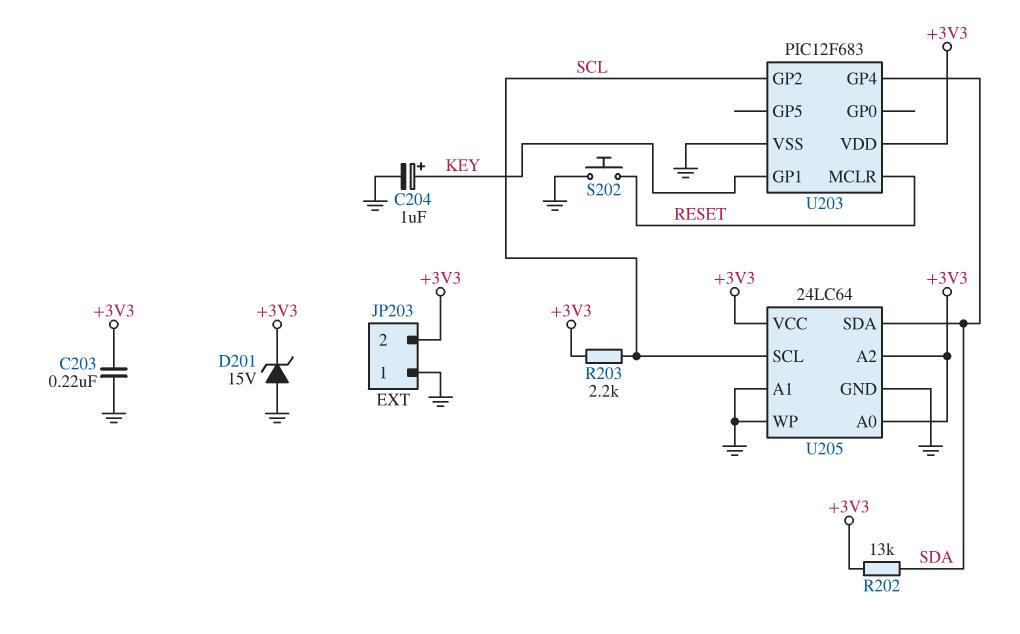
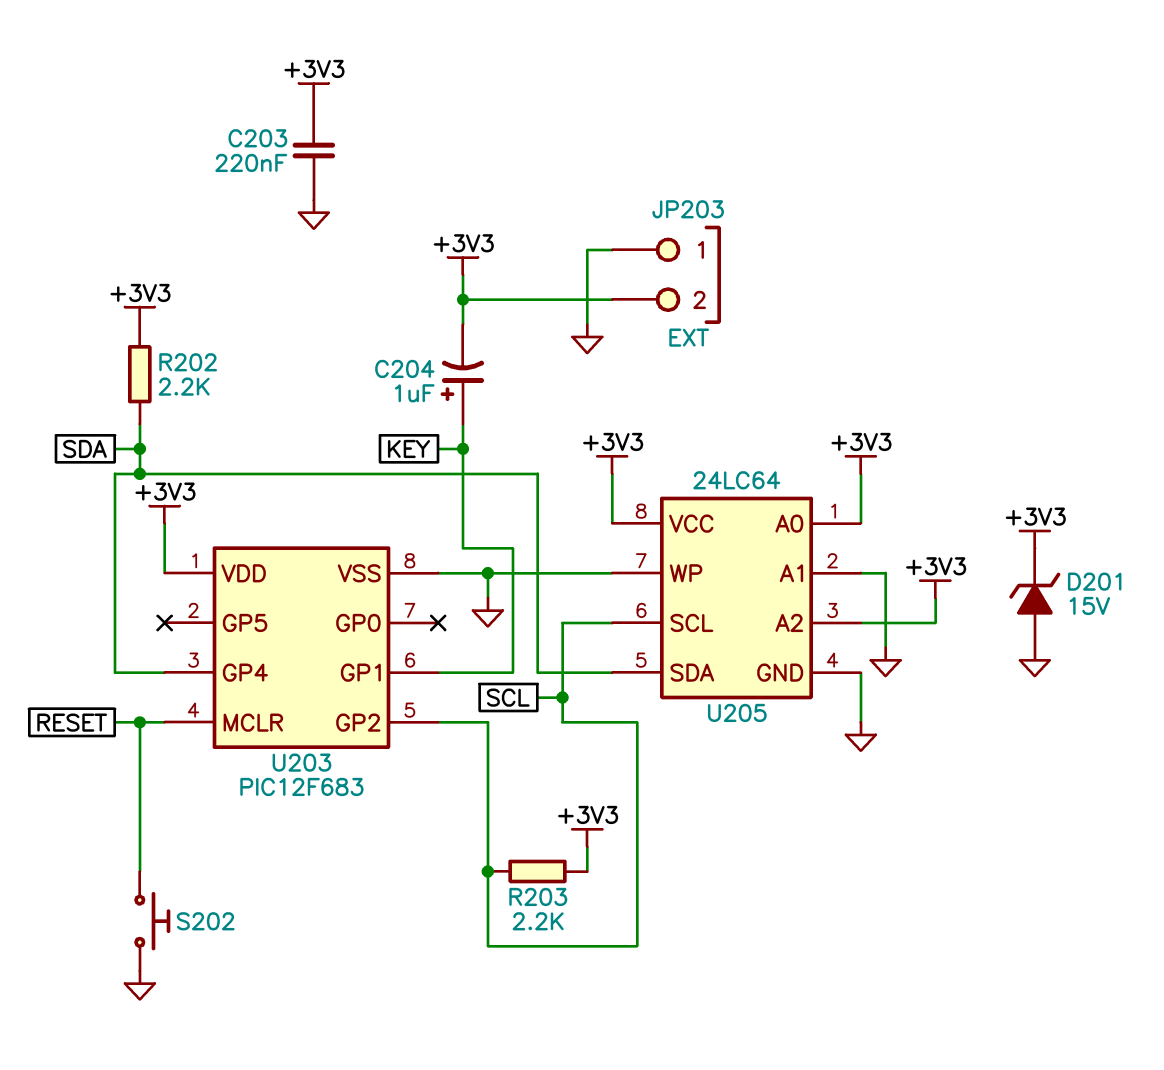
C204: 1uF (plus KEY, minus GND) -> 1uF (plus KEY, minus +3V3)
R202: 13k (+3V3, SDA) -> 2.2k (+3V3, SDA)

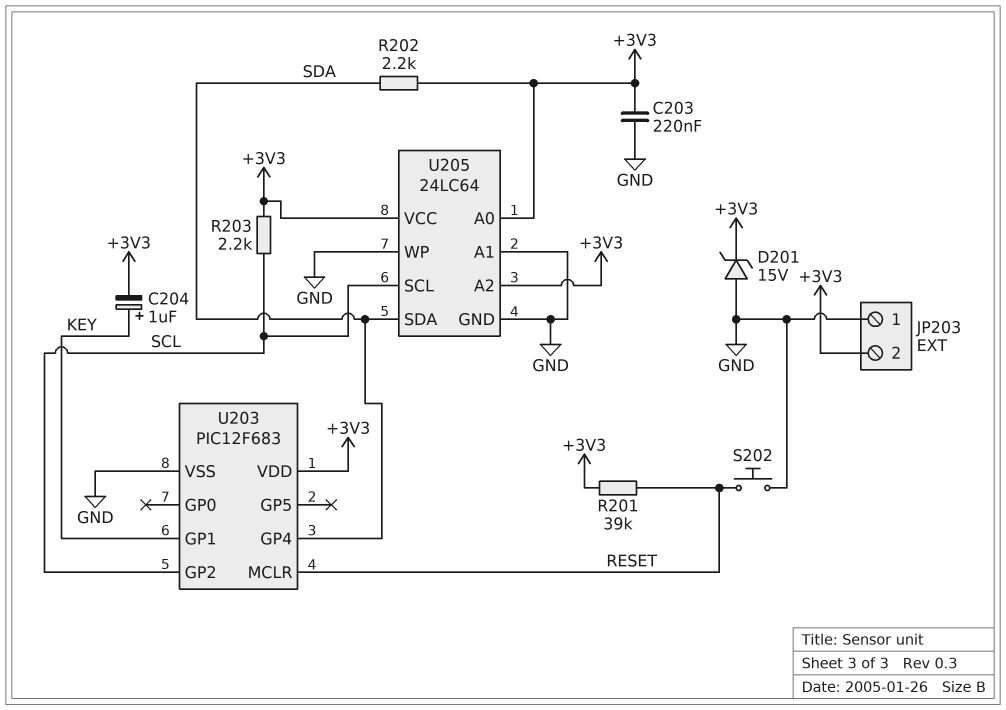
R201: none -> 39k (+3V3, RESET)

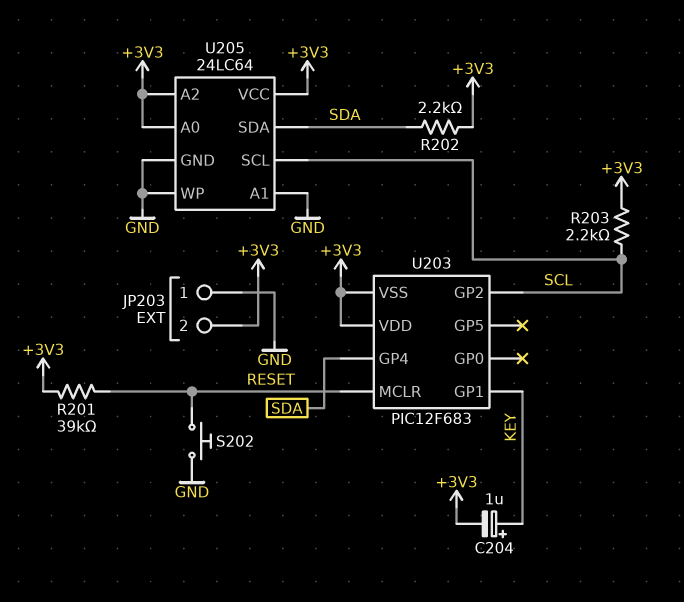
C203: 220nF (+3V3, GND) -> none
D201: zener 15V (A GND, K +3V3) -> none
U203 pin VSS: GND -> +3V3

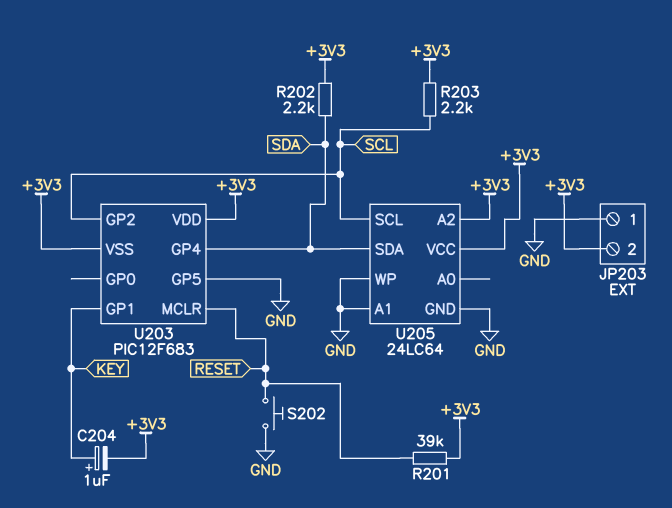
U203 pin GP5: none -> GND
U205 pin A0: +3V3 -> none

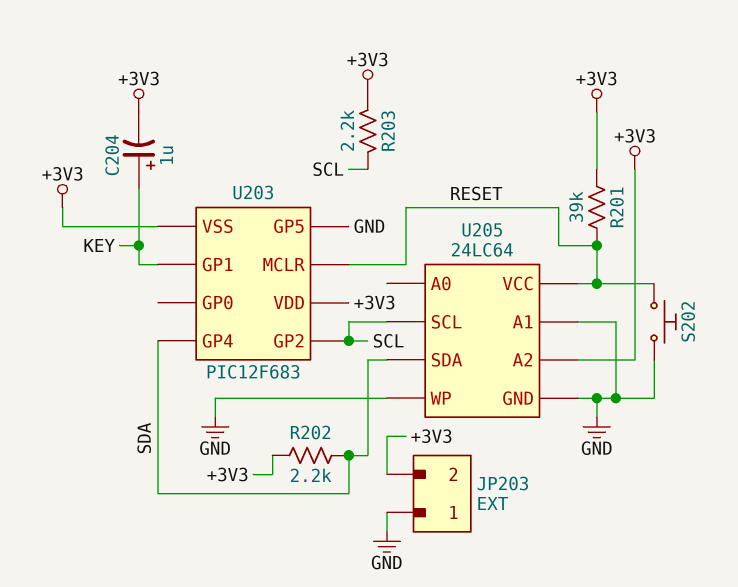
U205 pin VCC: +3V3 -> RESET

